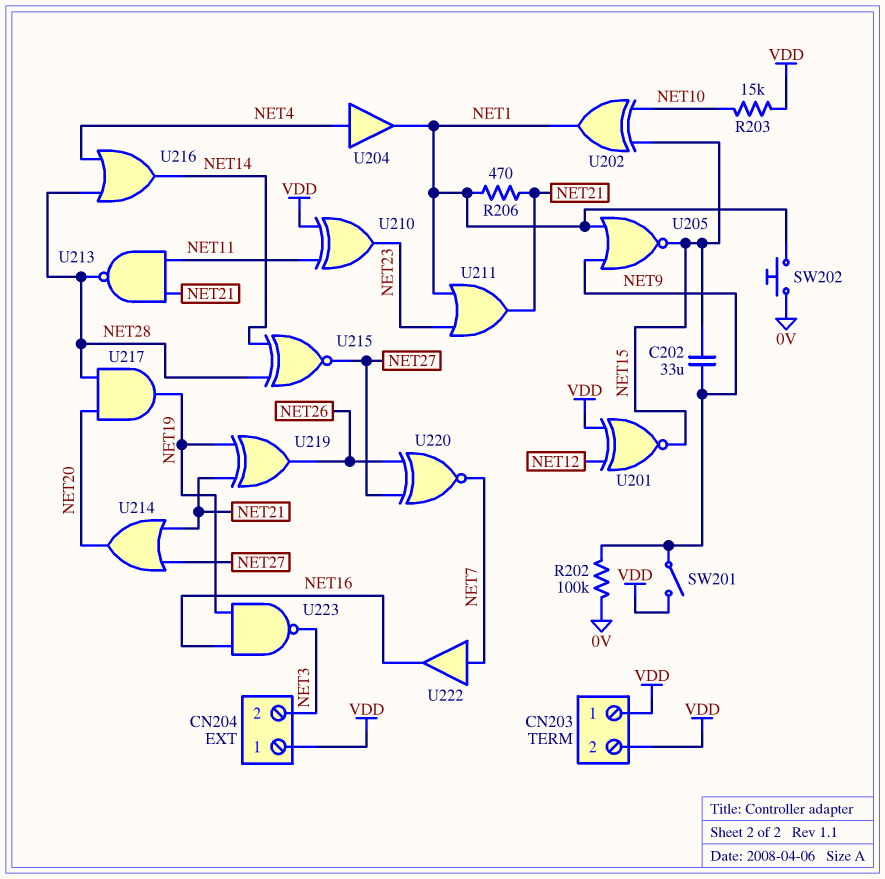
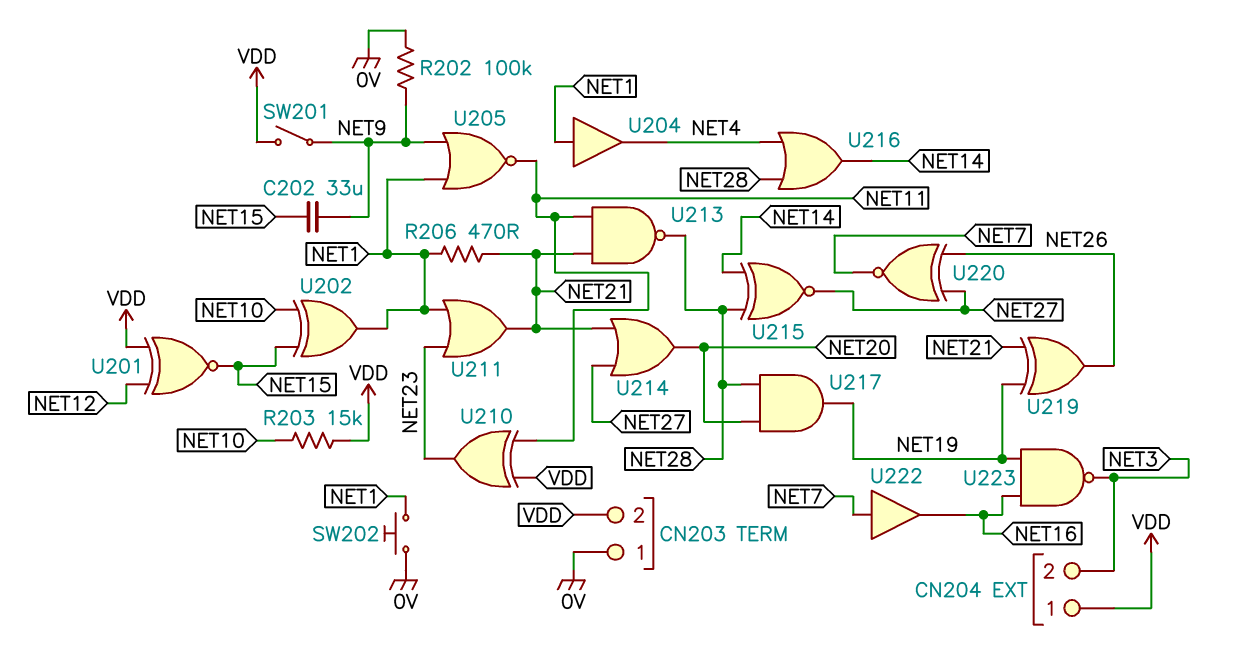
CN203 pin 1: VDD -> 0V
U204: buffer (in NET4, out NET1) -> buffer (in NET1, out NET4)
U205: NOR (in NET1, in NET9, out NET15) -> NOR (in NET1, in NET9, out NET11)

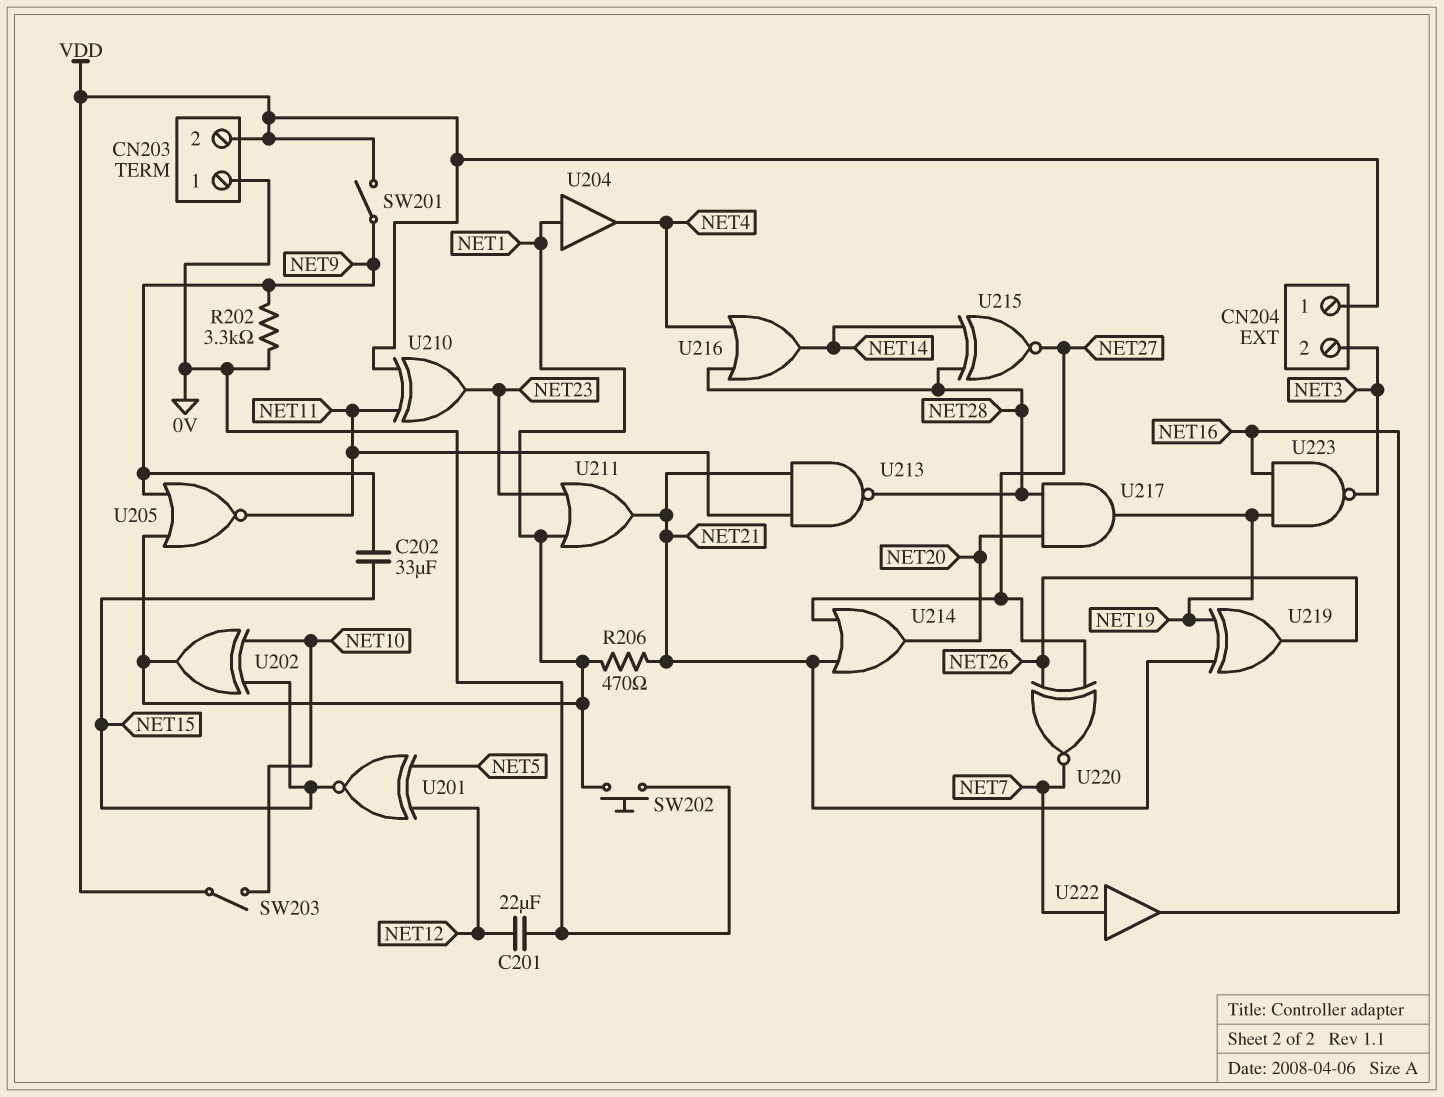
C201: none -> 22uF (0V, NET12)
R202: 100k (0V, NET9) -> 3.3k (0V, NET9)
R203: 15k (NET10, VDD) -> none
SW203: none -> switch (NET10, VDD)
U201: XNOR (in NET12, in VDD, out NET15) -> XNOR (in NET5, in NET12, out NET15)

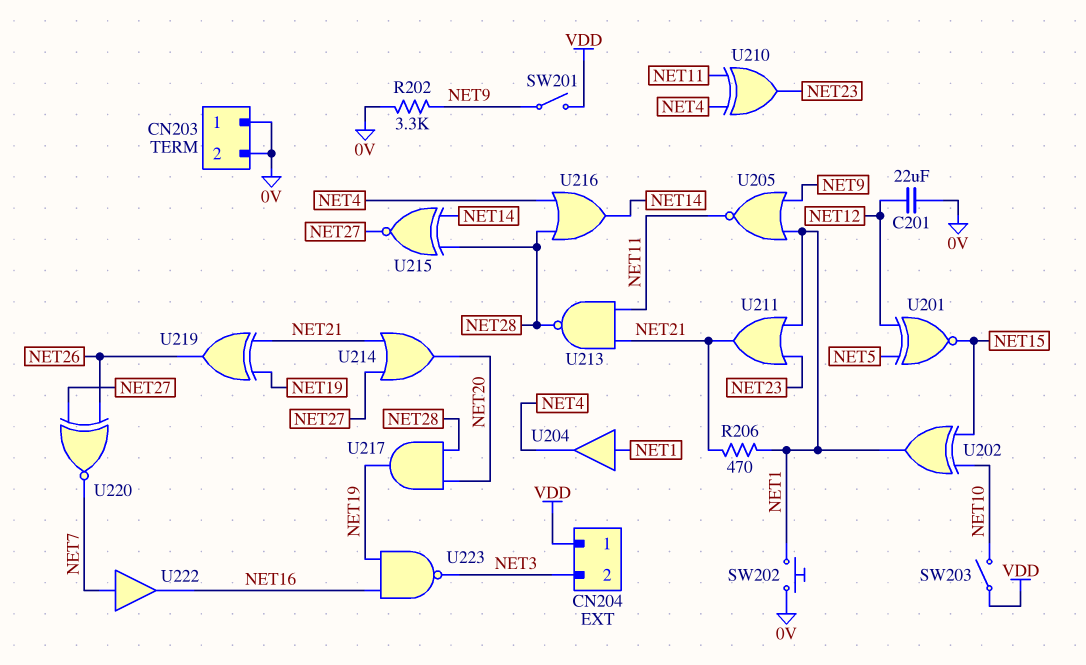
C202: 33uF (NET9, NET15) -> none
CN203 pin 2: VDD -> 0V
U210: XOR (in NET11, in VDD, out NET23) -> XOR (in NET4, in NET11, out NET23)

